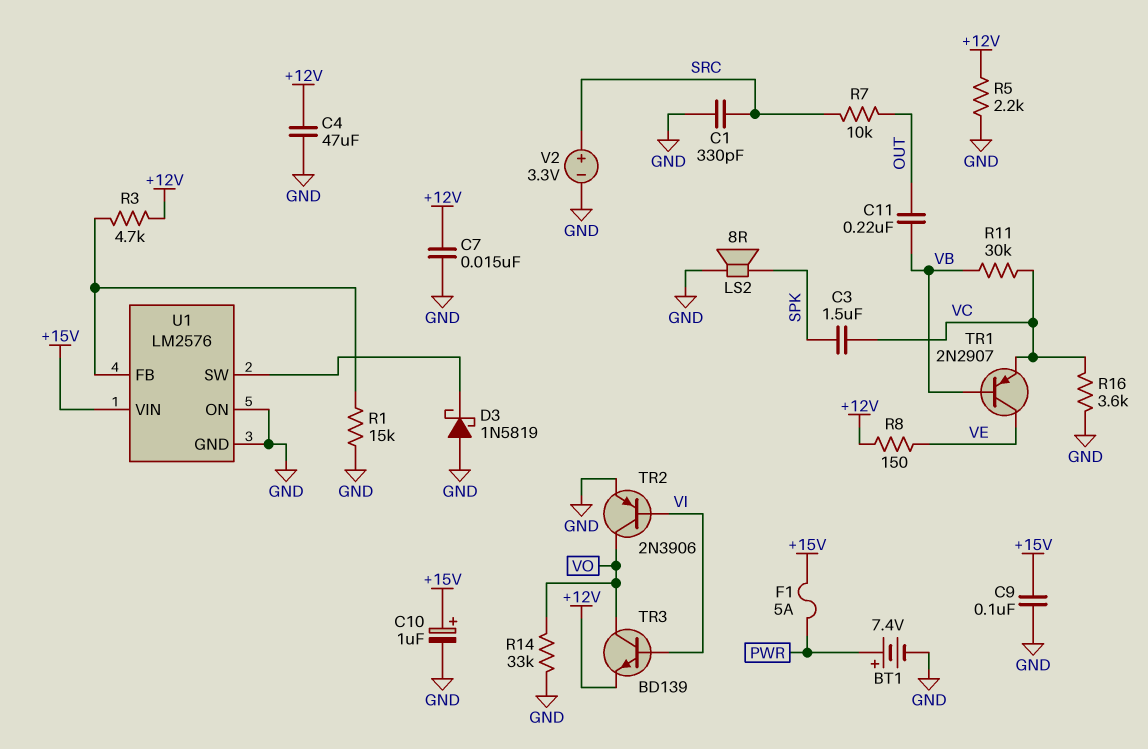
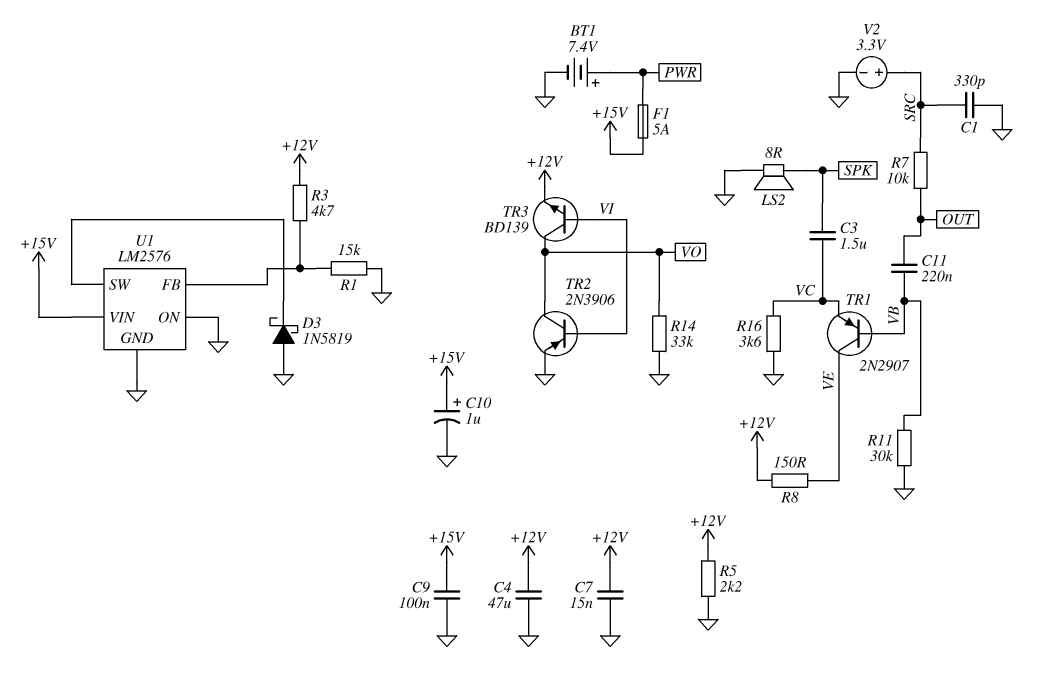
R11: 30k (VB, VC) -> 30k (GND, VB)

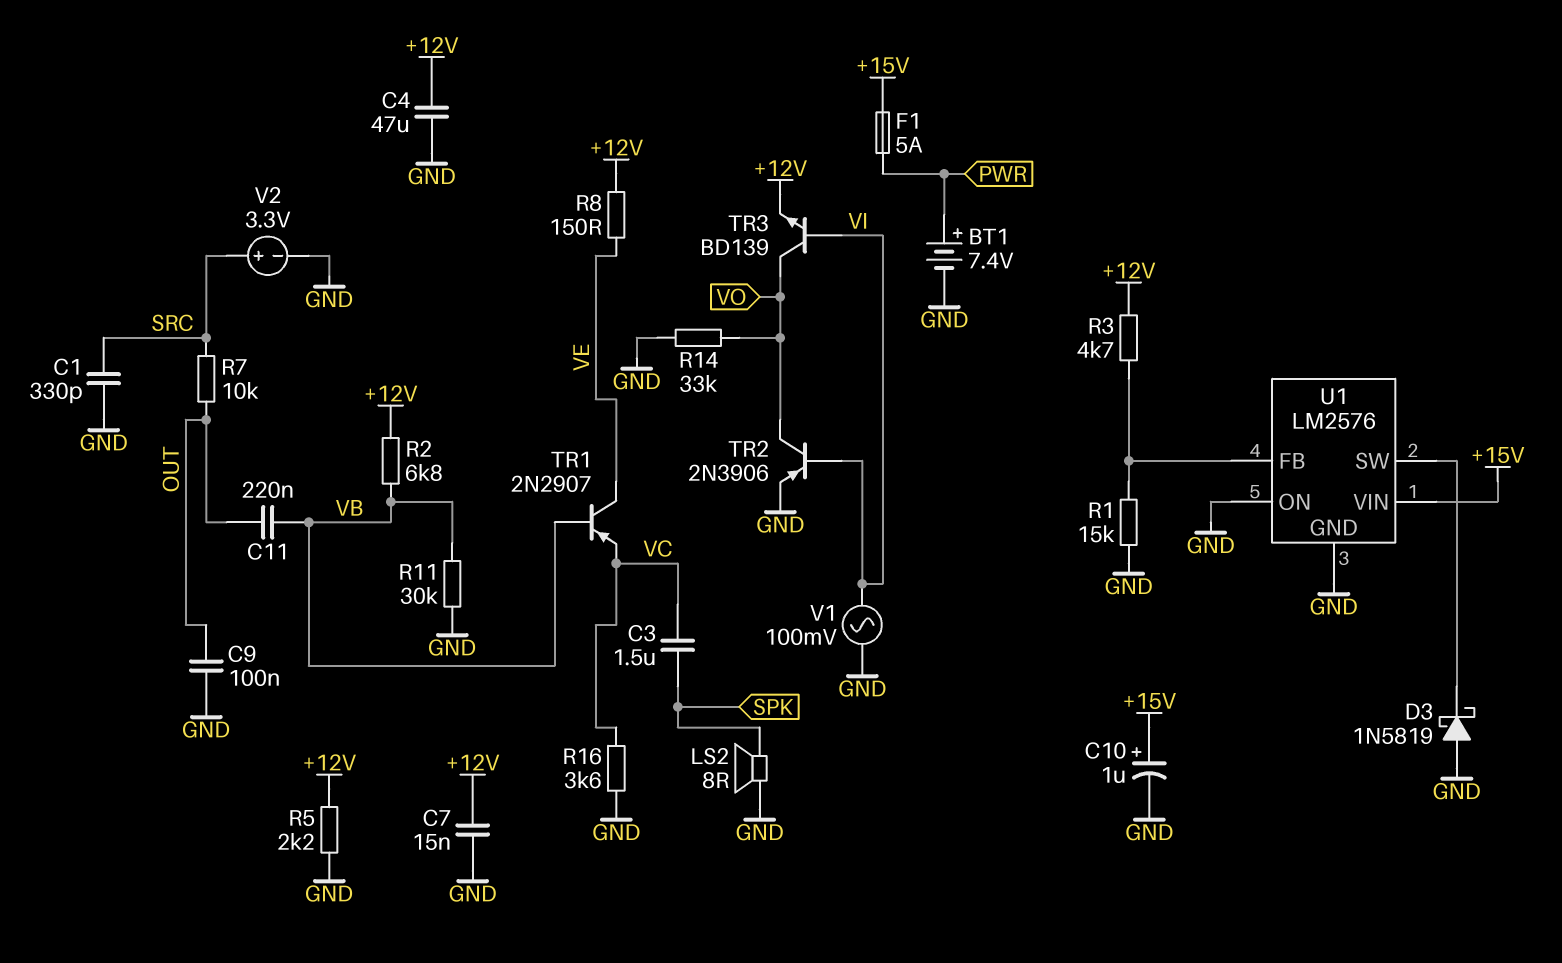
C9: 100nF (+15V, GND) -> 100nF (GND, OUT)
R2: none -> 6.8k (+12V, VB)
V1: none -> AC 100mV (GND, VI)

